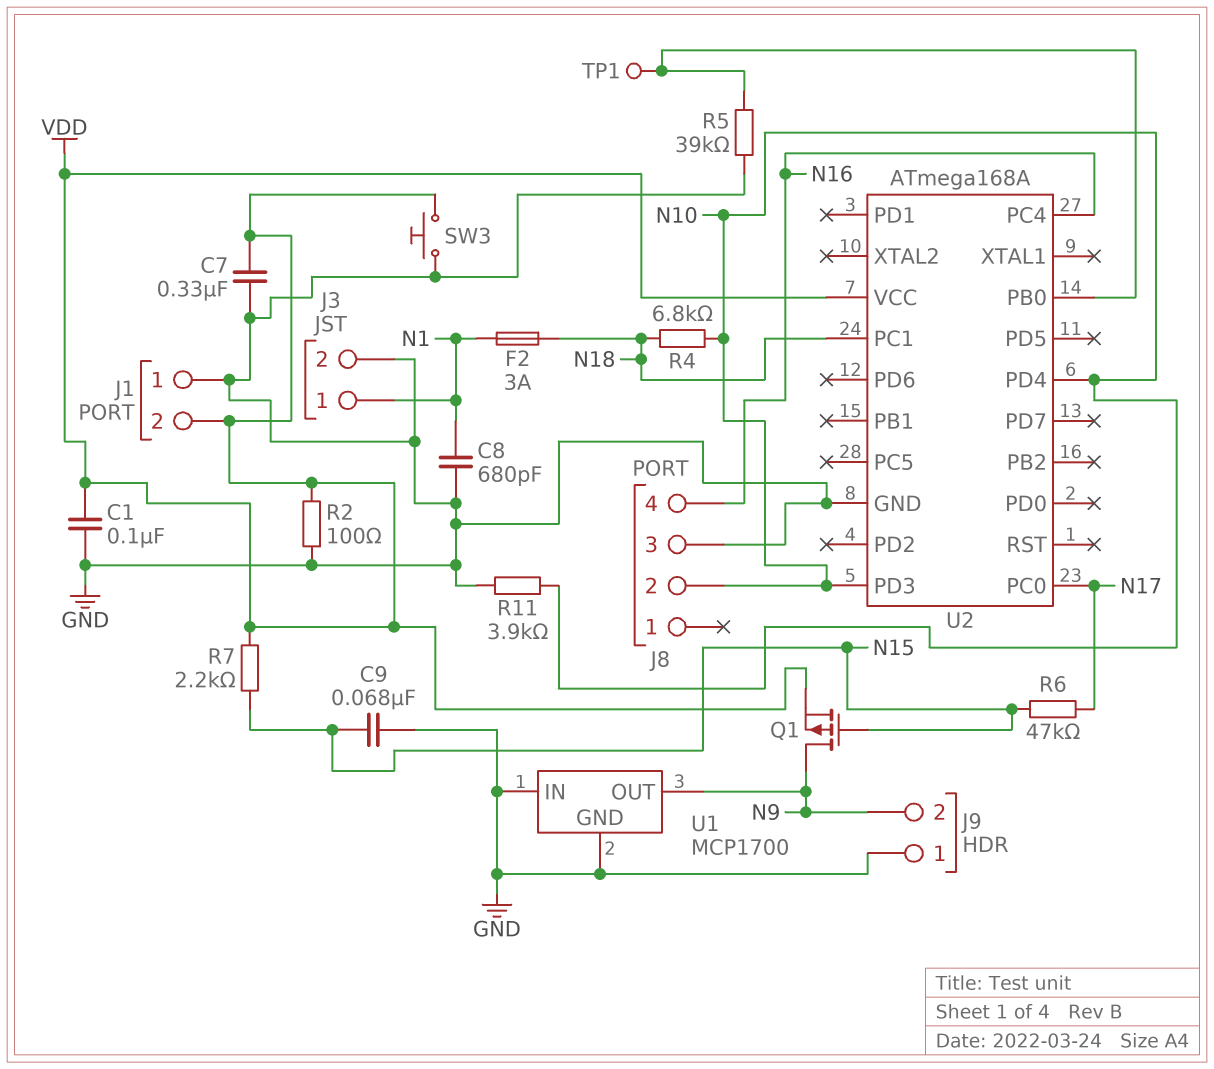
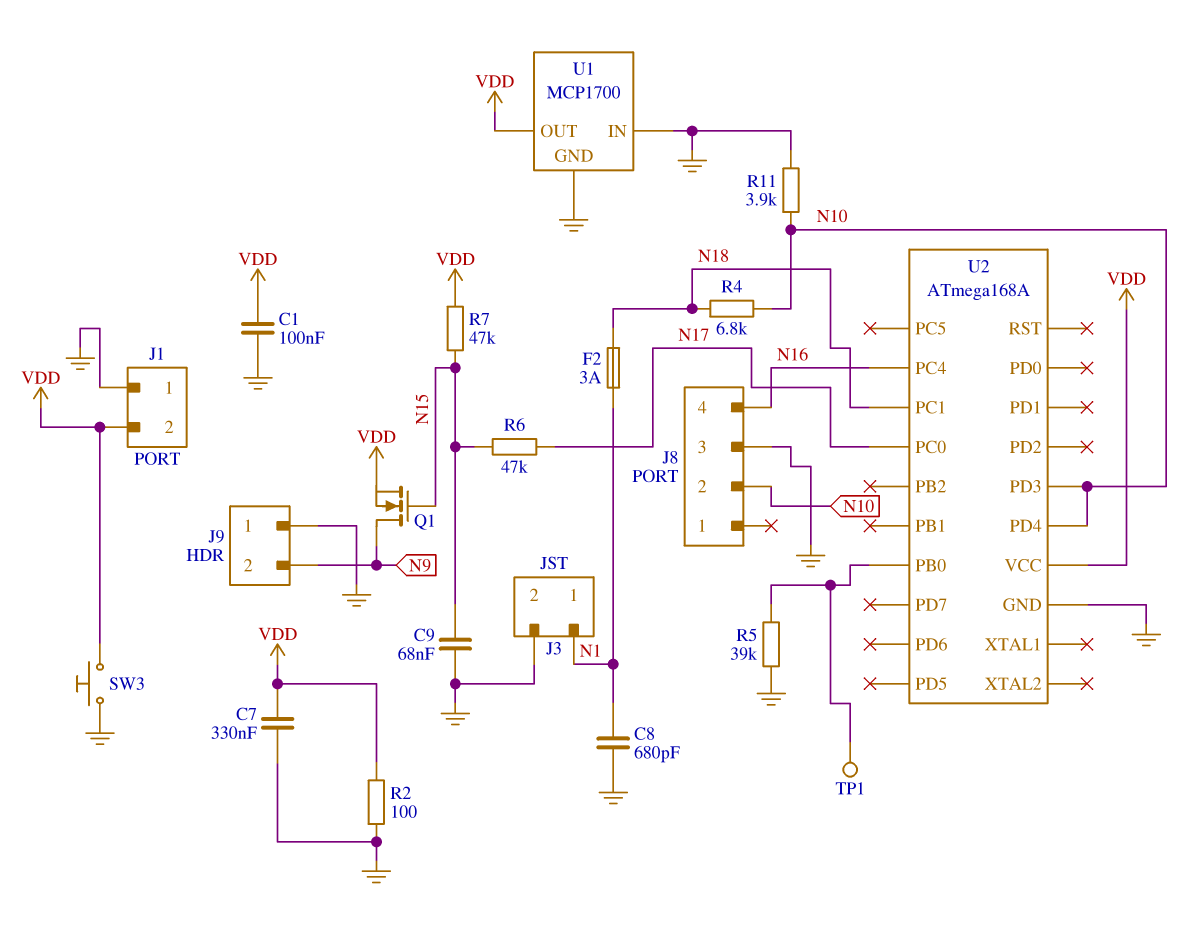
Q1: PMOS (G N15, D N9, S VDD) -> NMOS (G N15, D N9, S VDD)
R7: 2.2k (N15, VDD) -> 47k (N15, VDD)
U1 pin OUT: N9 -> VDD

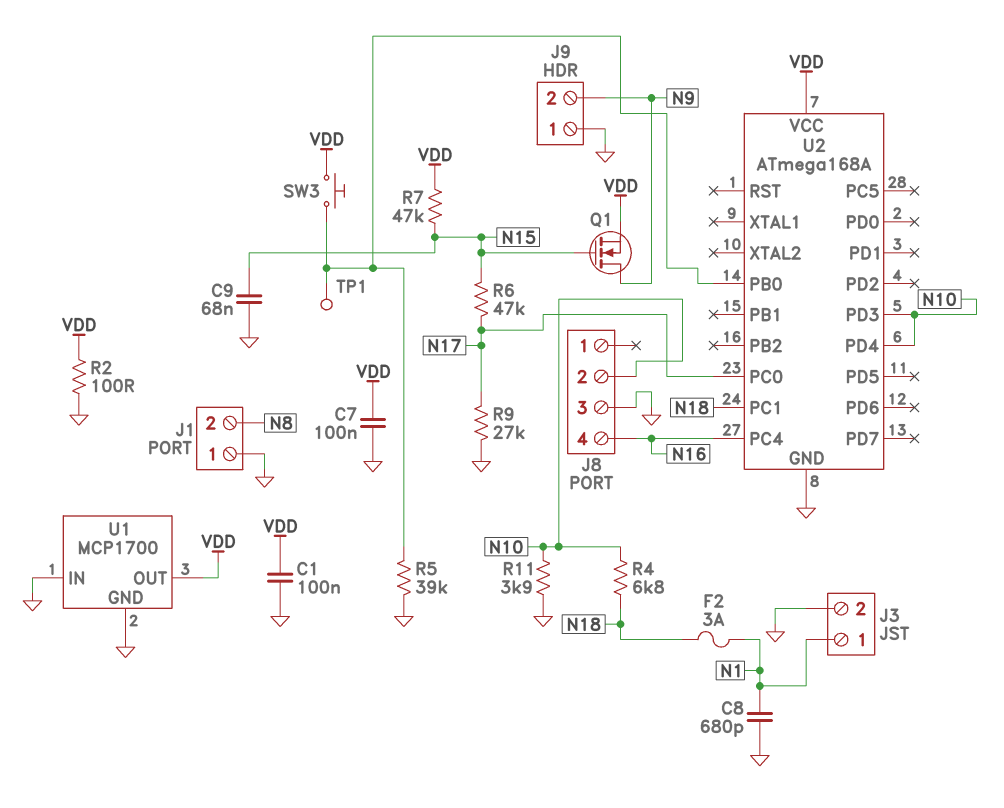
C7: 330nF (GND, VDD) -> 100nF (GND, VDD)
J1 pin 2: VDD -> N8
R9: none -> 27k (GND, N17)
SW3: button (GND, VDD) -> button (U2/PB0, VDD)

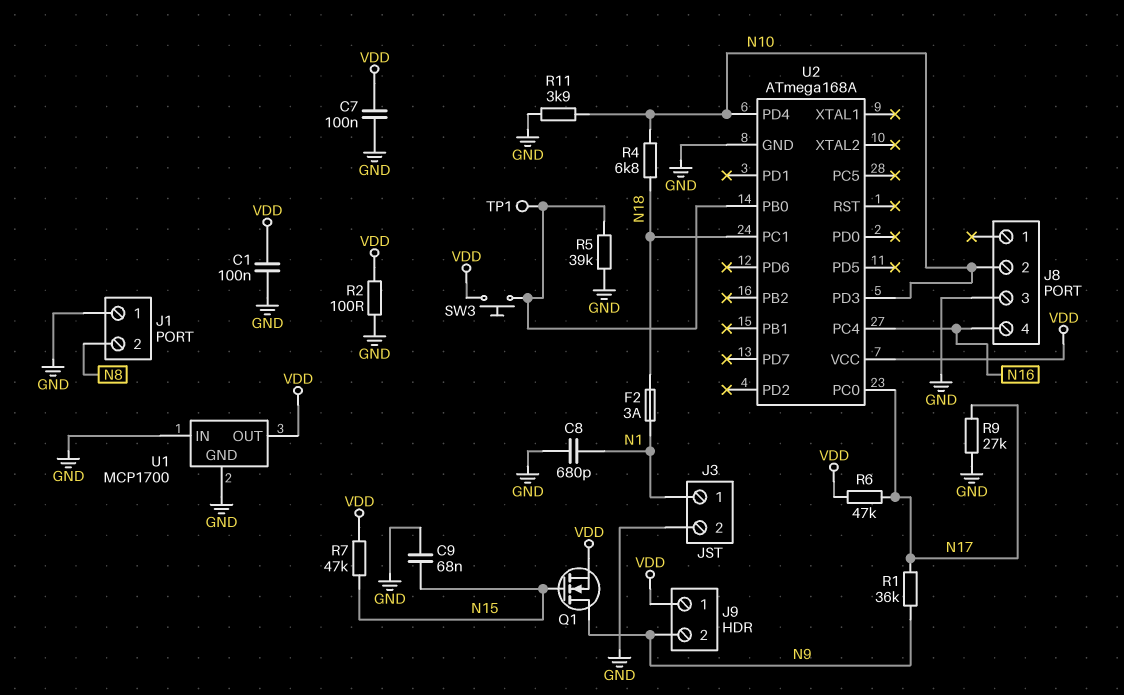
J9 pin 1: GND -> VDD
R1: none -> 36k (N9, N17)
R6: 47k (N15, N17) -> 47k (N17, VDD)

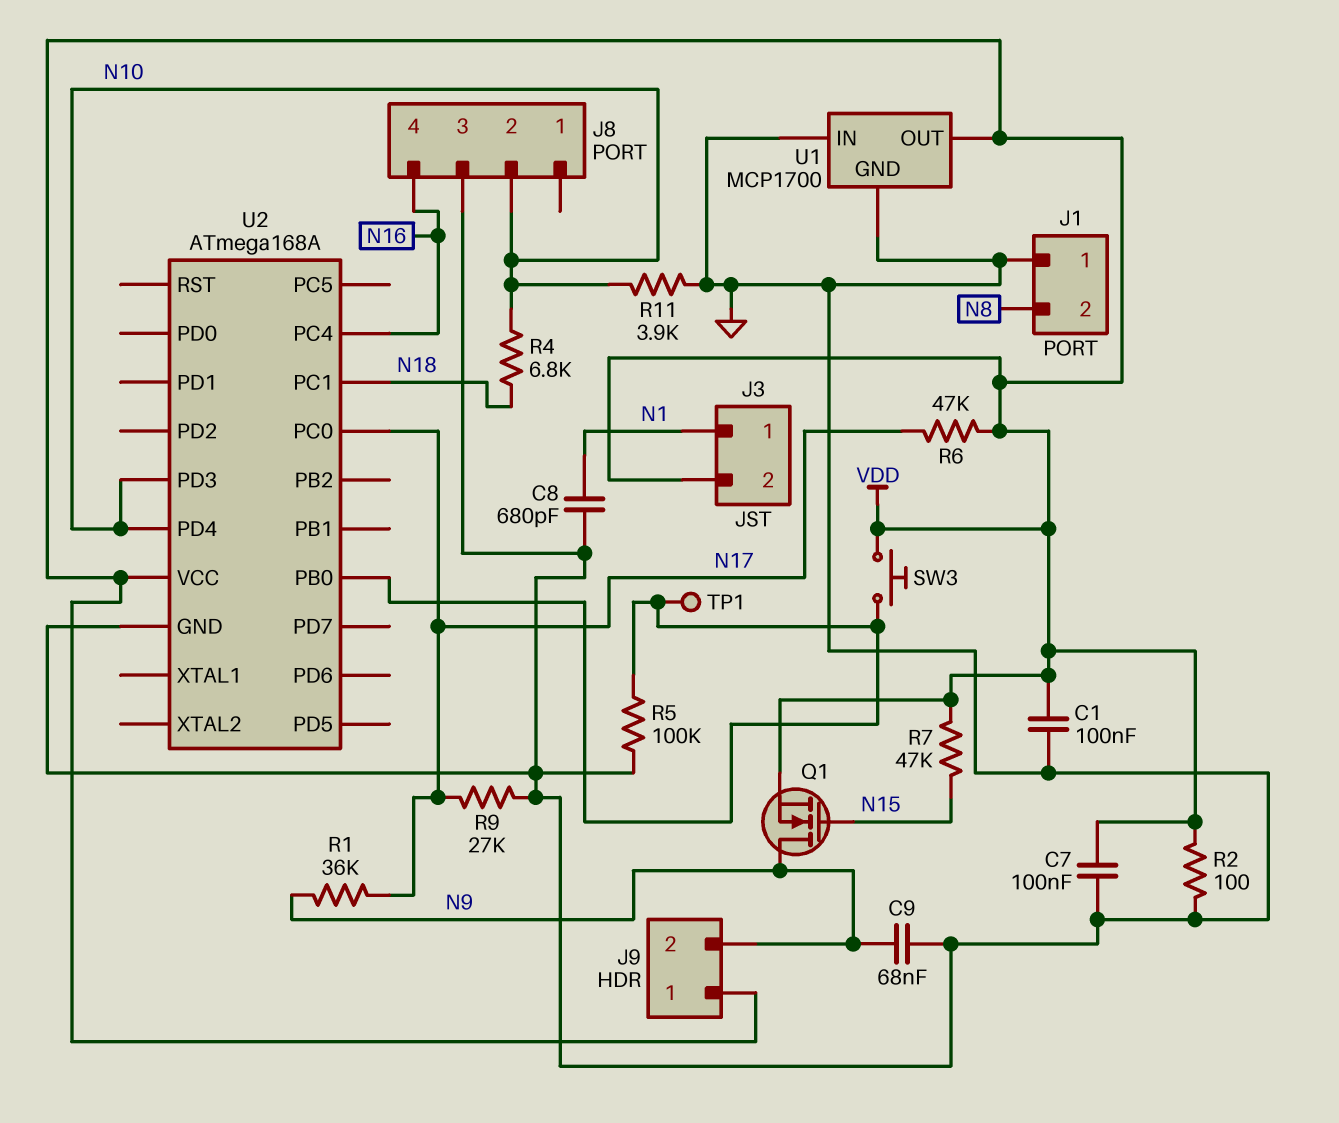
C9: 68nF (GND, N15) -> 68nF (GND, N9)
F2: 3A (N1, N18) -> none
J3 pin 2: GND -> VDD
R5: 39k (GND, U2/PB0) -> 100k (GND, U2/PB0)

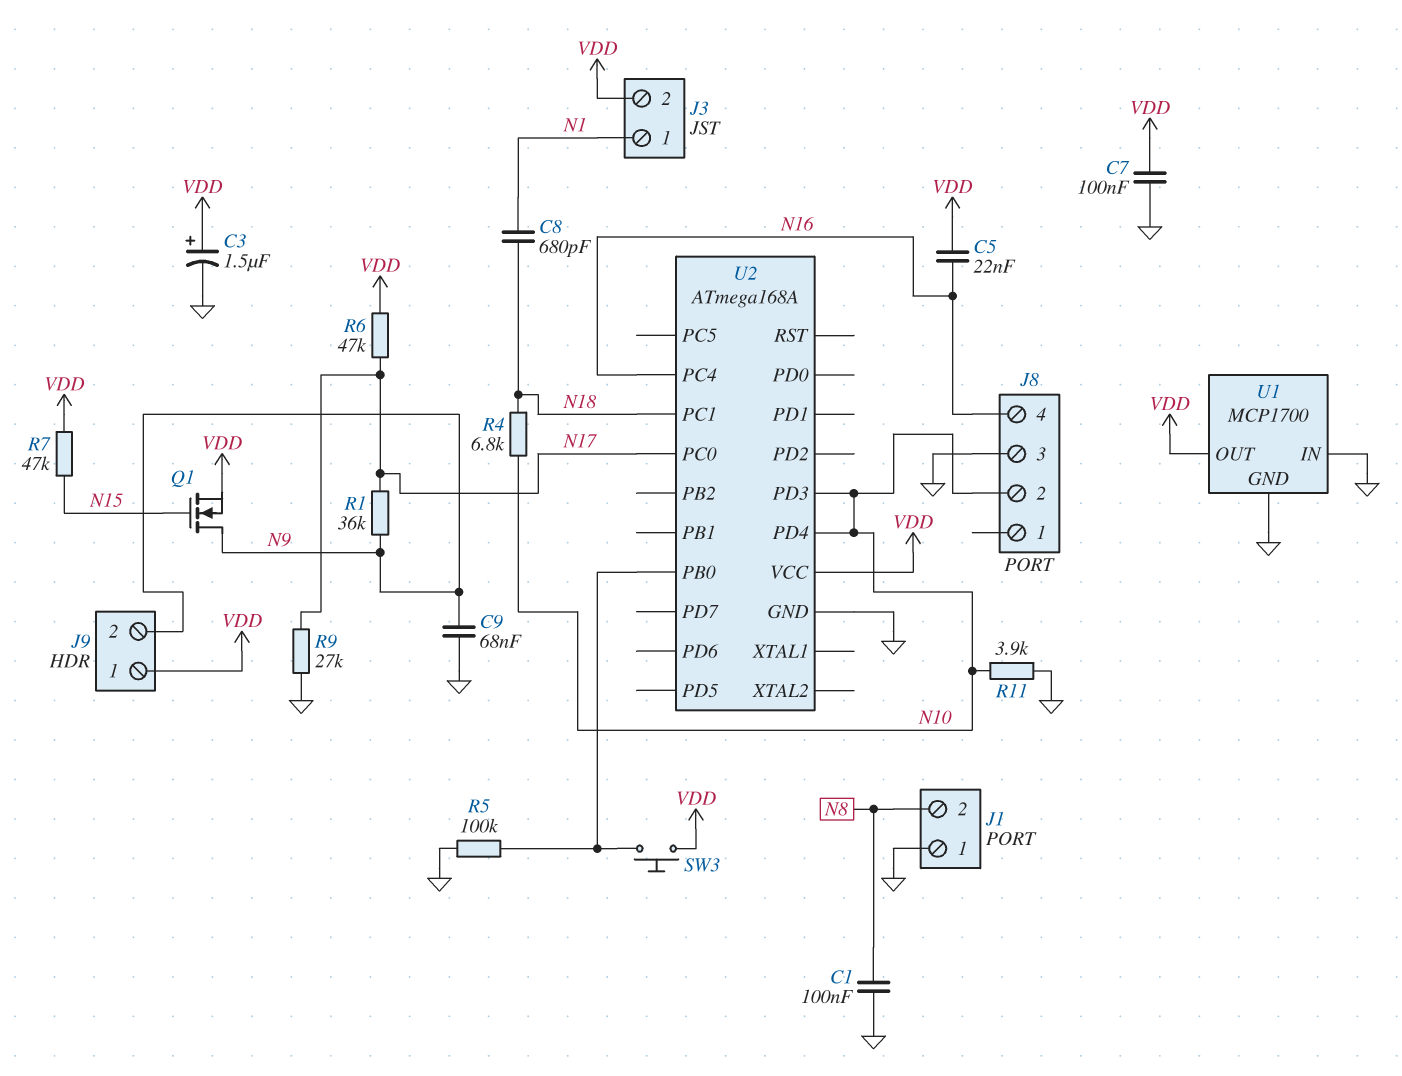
C1: 100nF (GND, VDD) -> 100nF (GND, N8)
C3: none -> 1.5uF (plus VDD, minus GND)
C5: none -> 22nF (N16, VDD)
C8: 680pF (GND, N1) -> 680pF (N1, N18)
R2: 100 (GND, VDD) -> none
TP1: test point (U2/PB0) -> none

